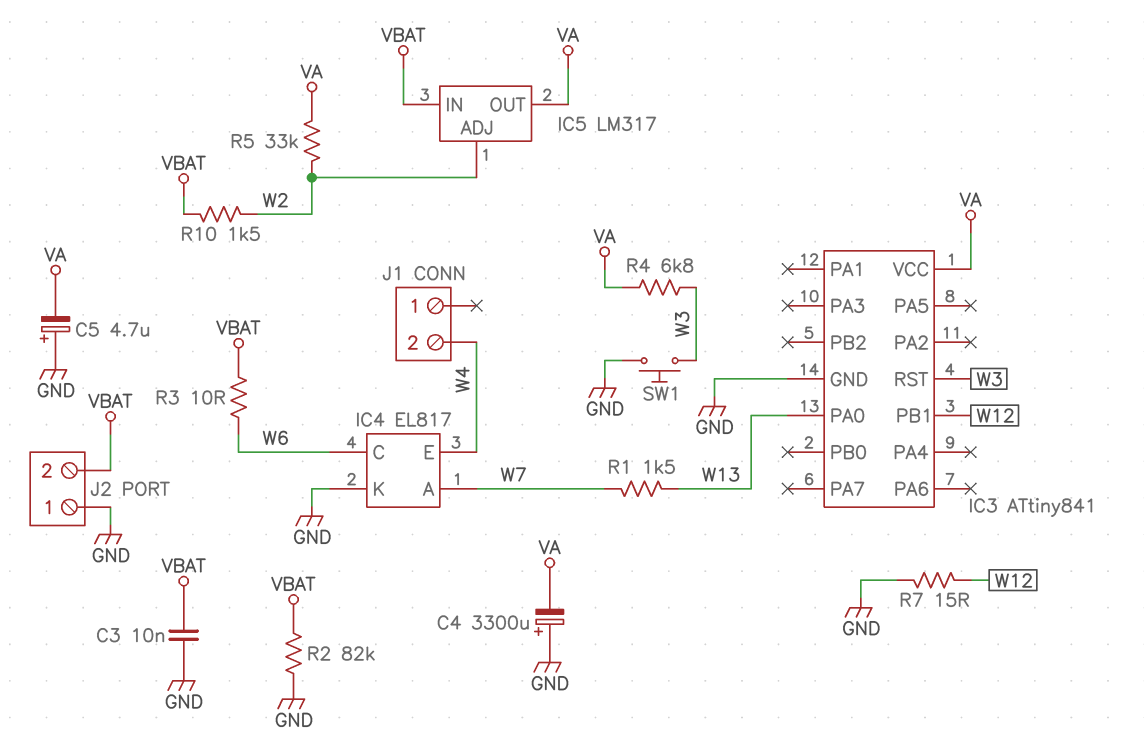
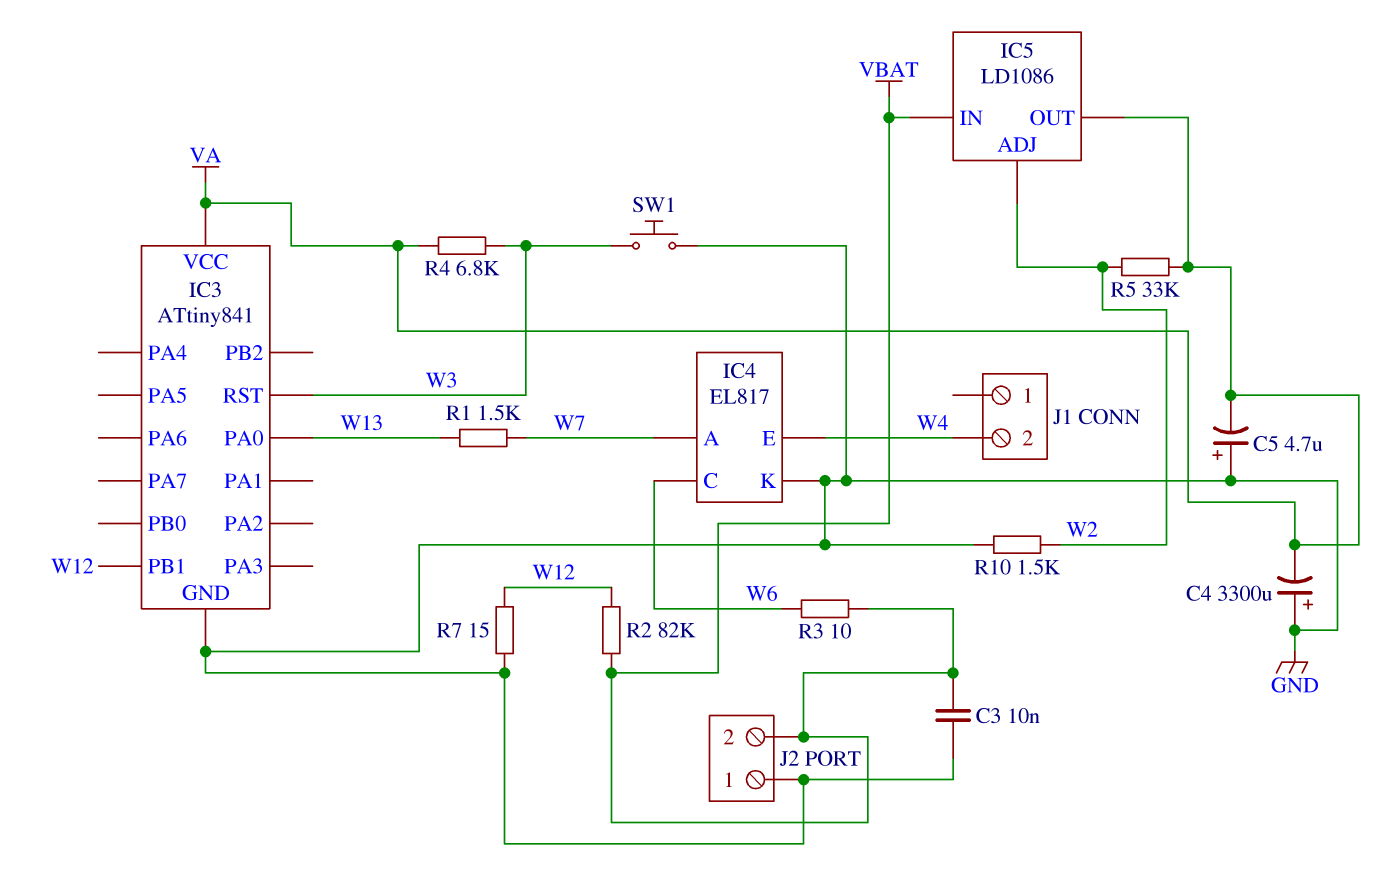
IC5: LM317 -> LD1086
R2: 82k (GND, VBAT) -> 82k (VBAT, W12)
R10: 1.5k (VBAT, W2) -> 1.5k (GND, W2)

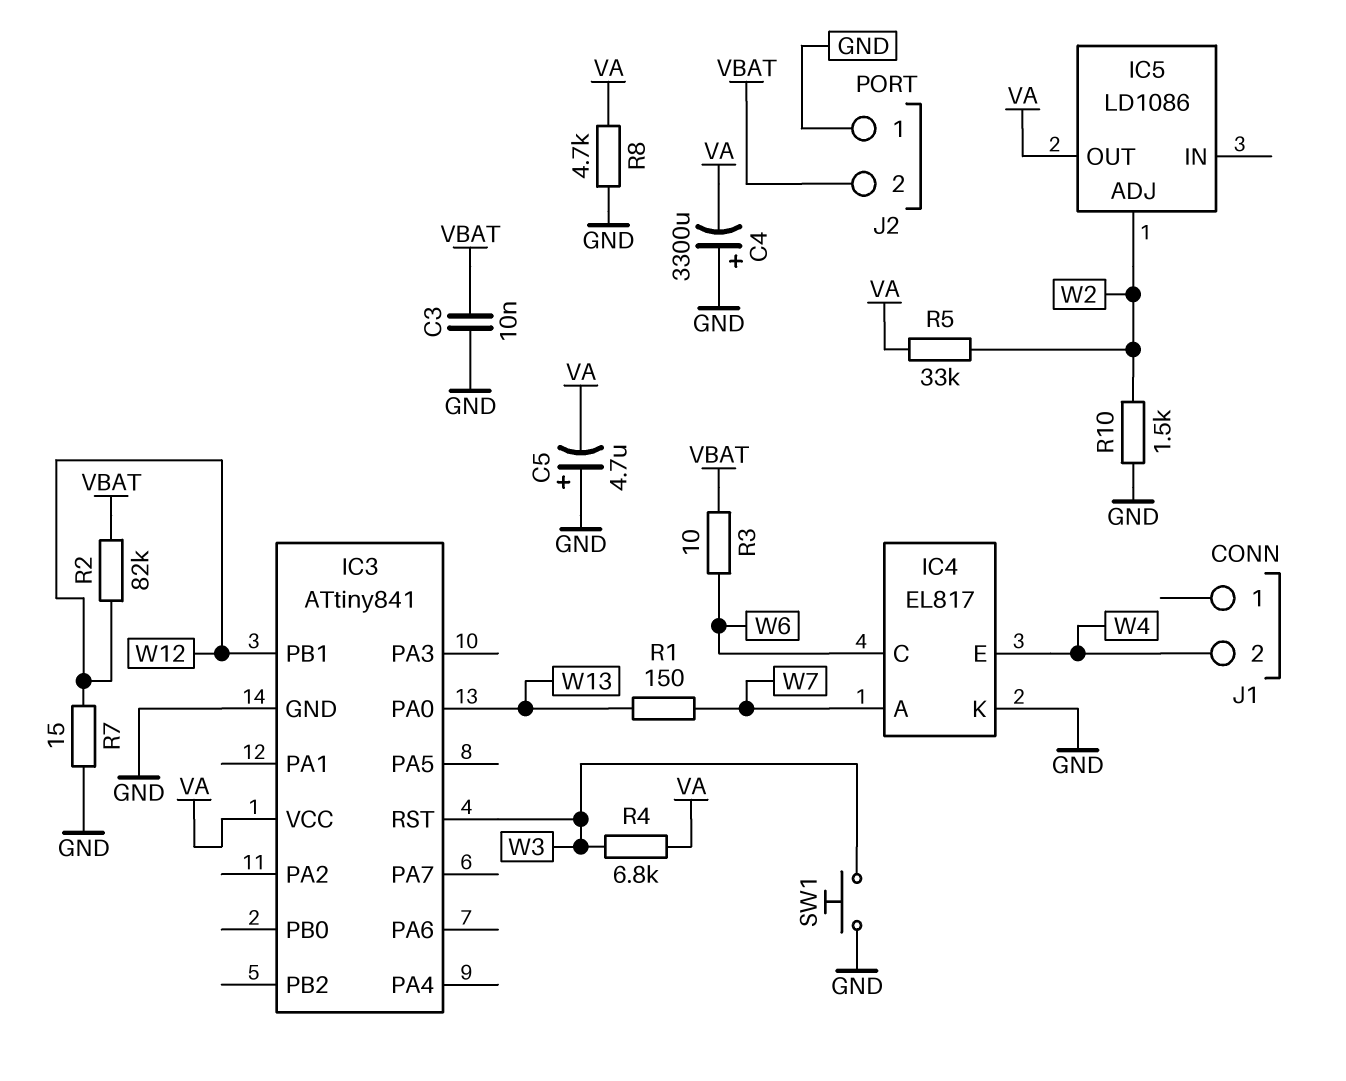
IC5 pin IN: VBAT -> none
R1: 1.5k (W7, W13) -> 150 (W7, W13)
R8: none -> 4.7k (GND, VA)

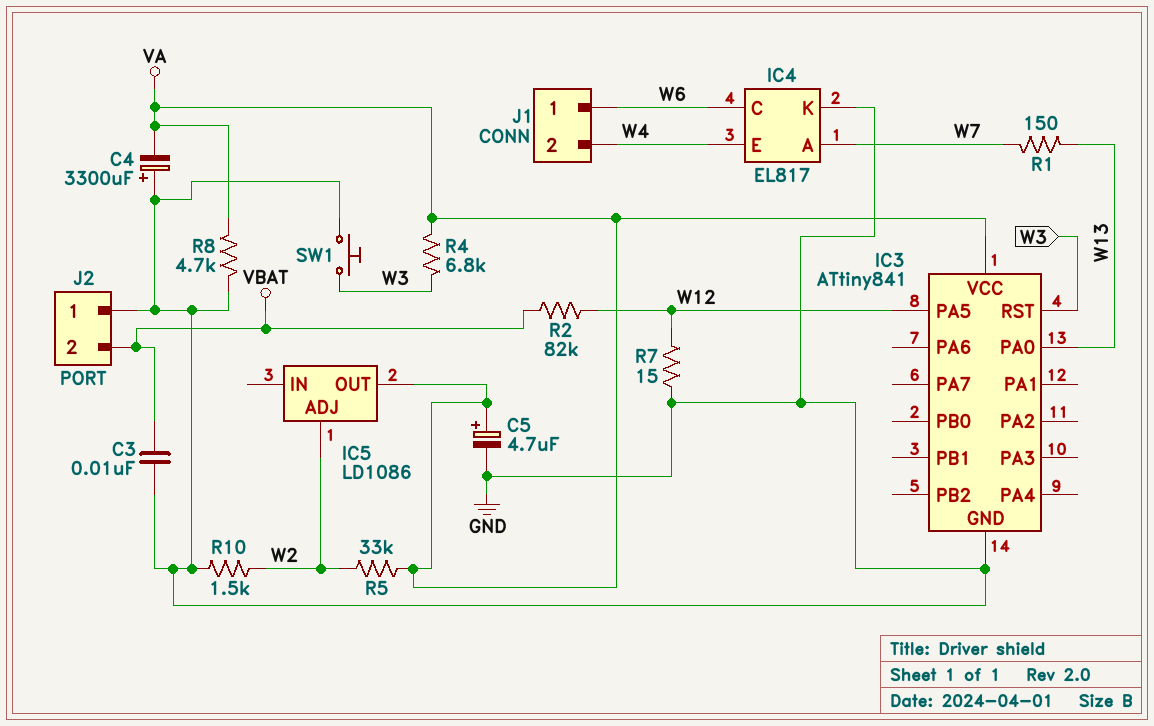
C5: 4.7uF (plus GND, minus VA) -> 4.7uF (plus VA, minus GND)
IC3 pin PA5: none -> W12
IC3 pin PB1: W12 -> none
J1 pin 1: none -> W6
R3: 10 (VBAT, W6) -> none

